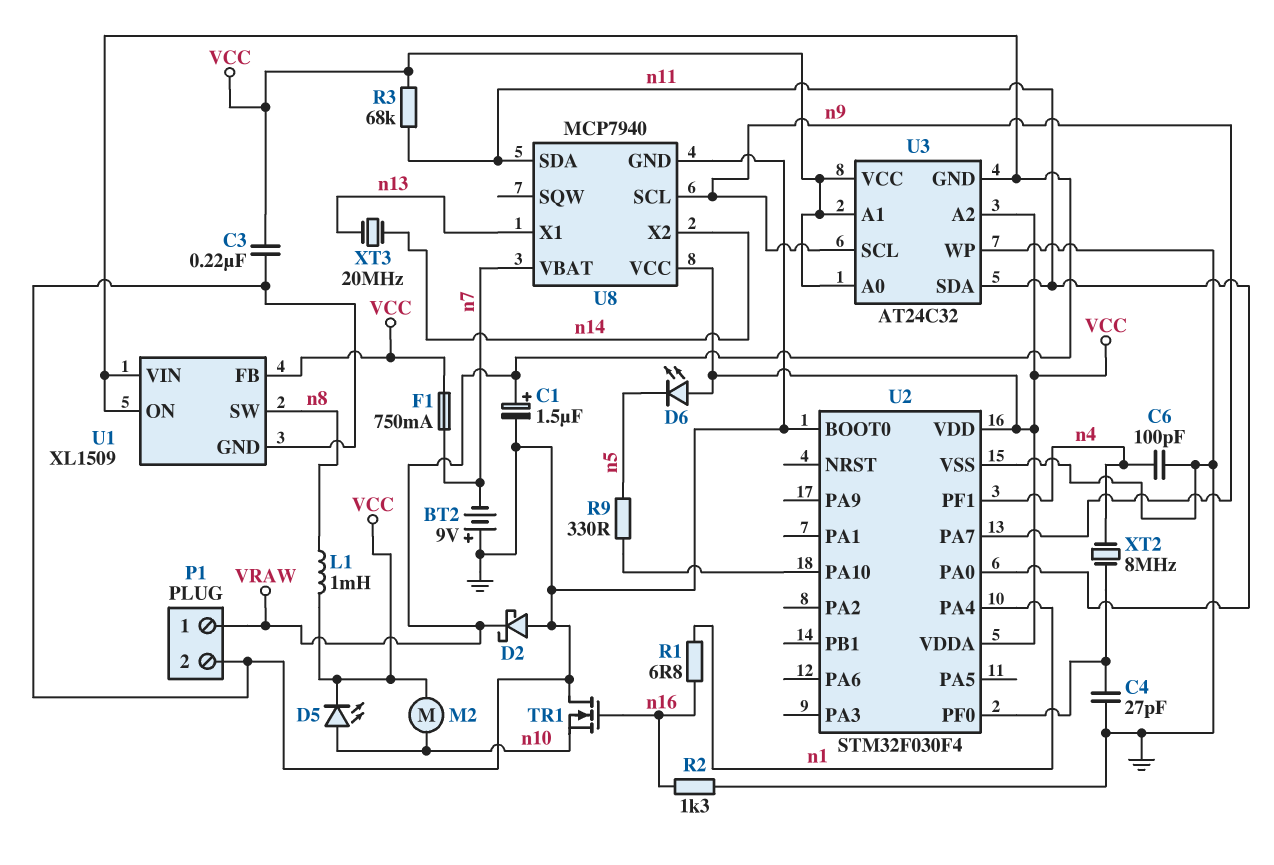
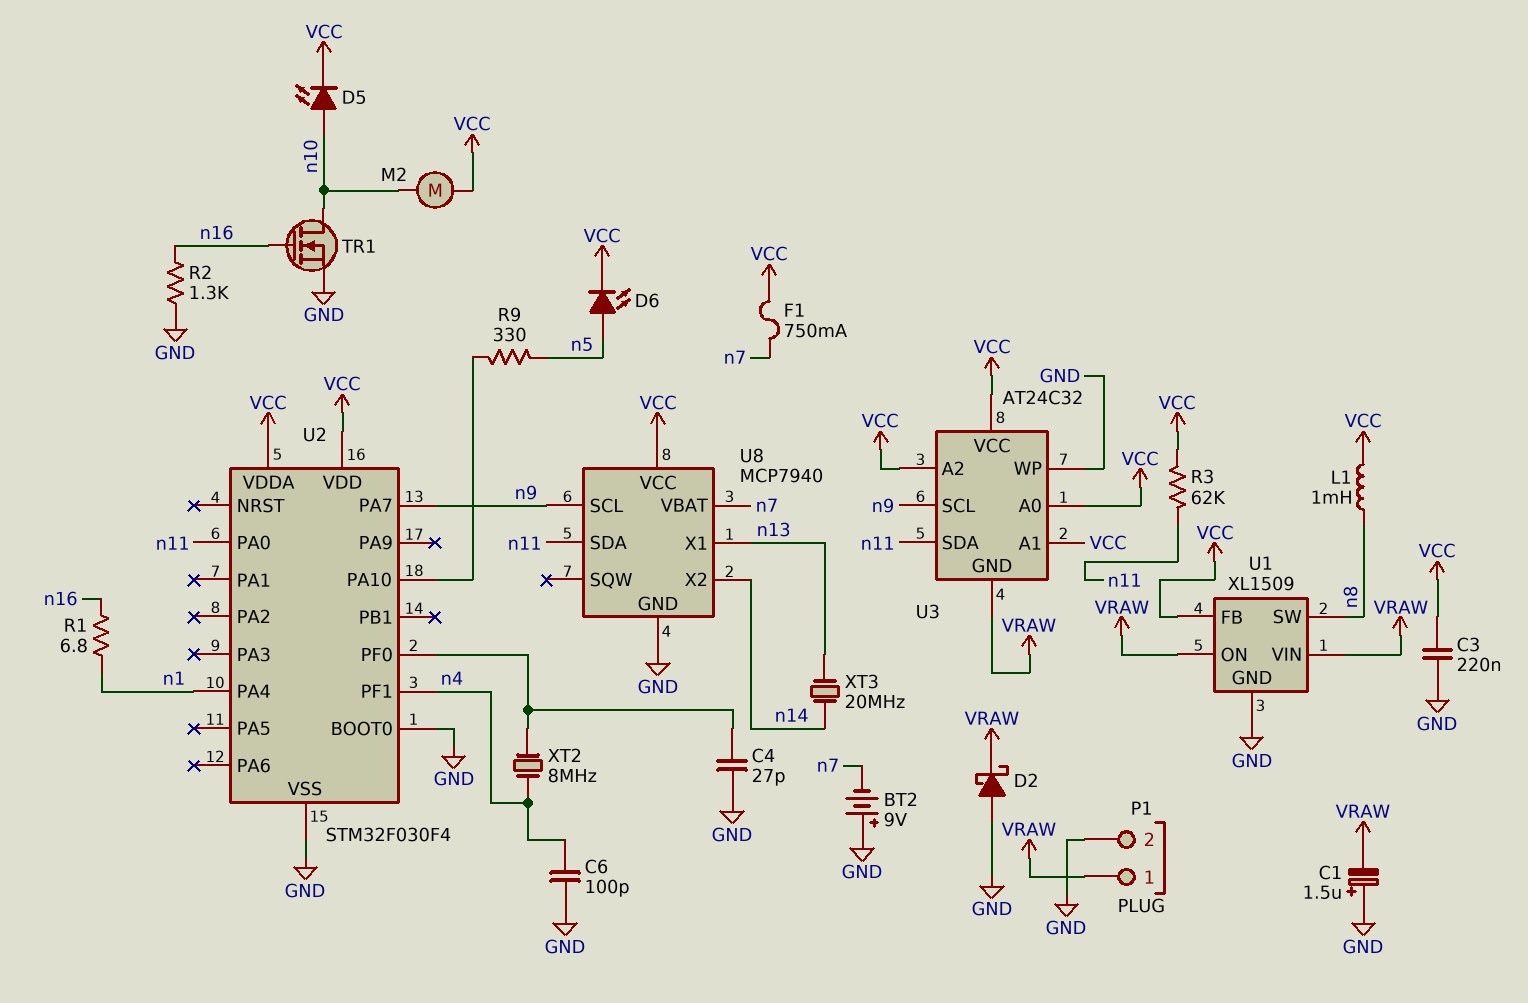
C1: 1.5uF (plus VRAW, minus GND) -> 1.5uF (plus GND, minus VRAW)
D6: LED (A VCC, K n5) -> LED (A n5, K VCC)
R3: 68k (VCC, n11) -> 62k (VCC, n11)
TR1: NMOS (G n16, D GND, S n10) -> NMOS (G n16, D n10, S GND)

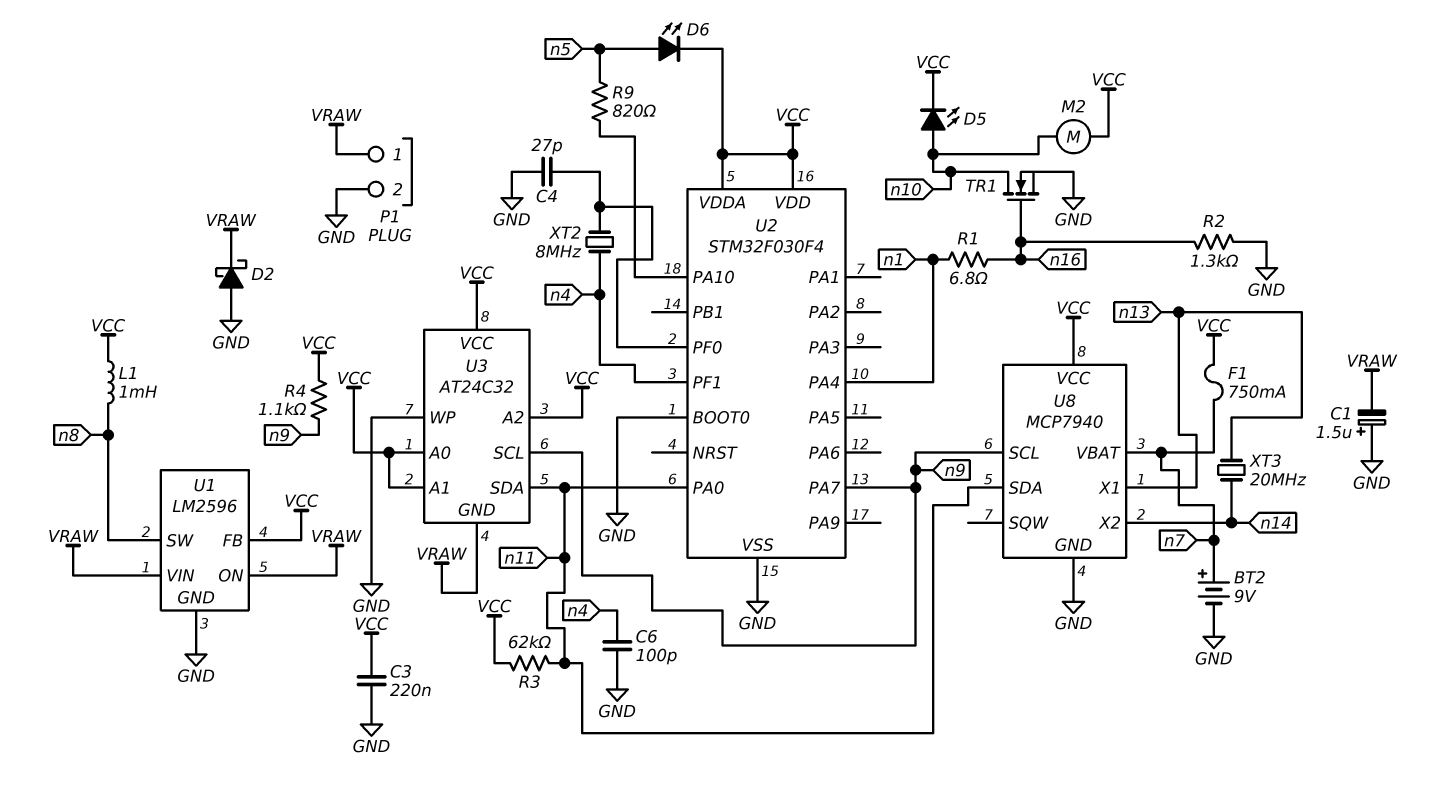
BT2: 9V (plus GND, minus n7) -> 9V (plus n7, minus GND)
R4: none -> 1.1k (VCC, n9)
R9: 330 (U2/PA10, n5) -> 820 (U2/PA10, n5)
U1: XL1509 -> LM2596

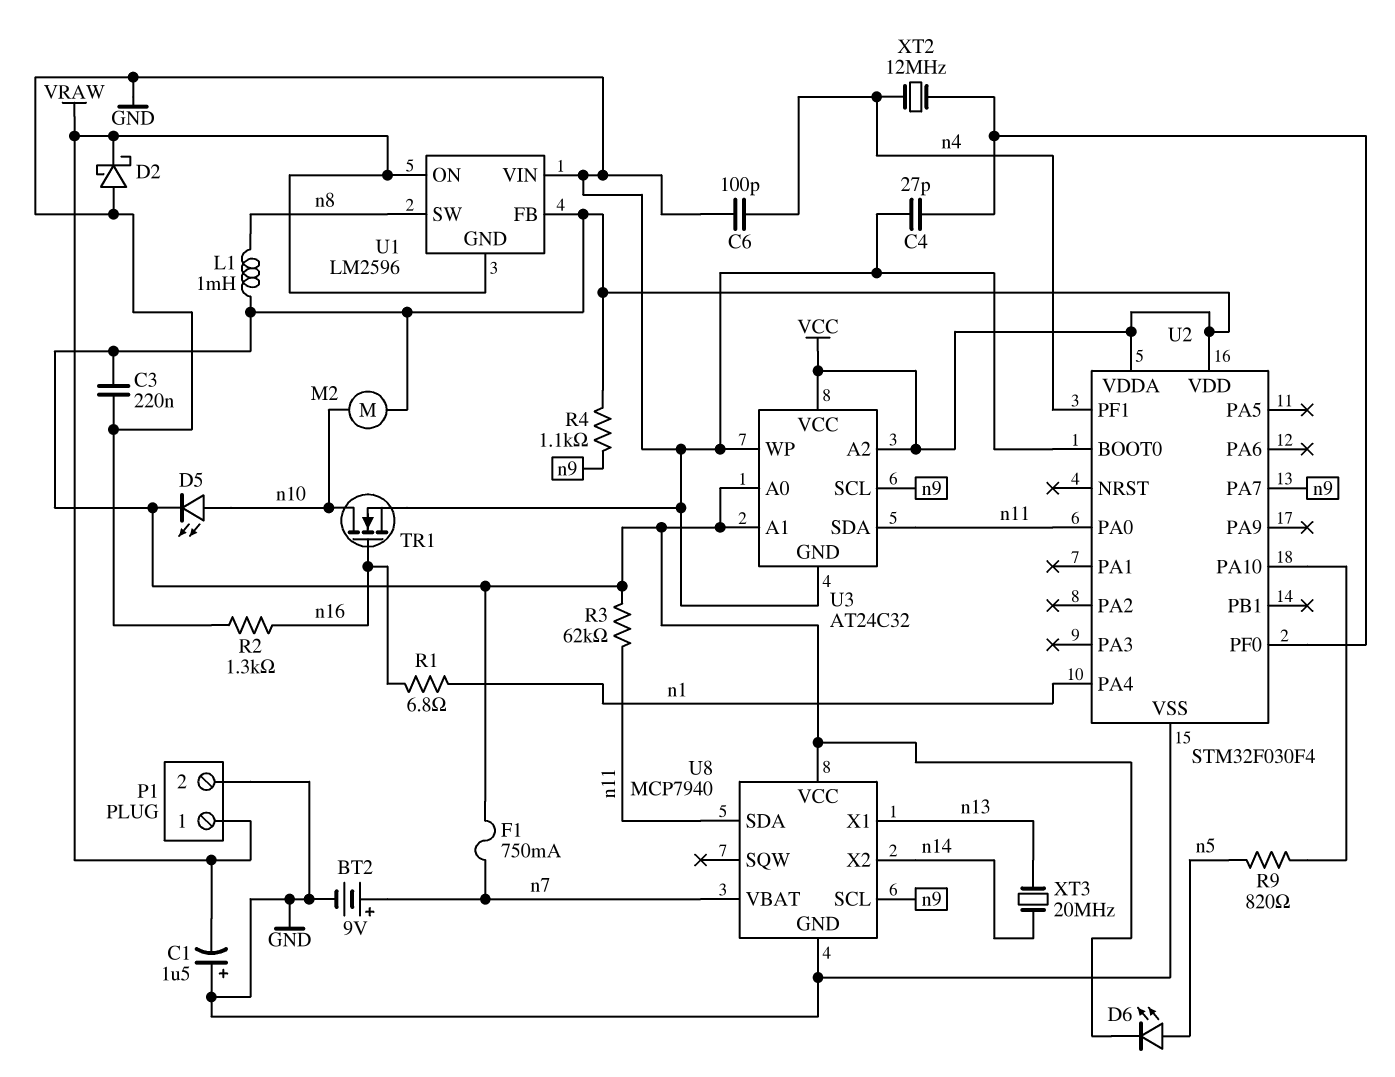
U1 pin GND: GND -> VRAW
U1 pin VIN: VRAW -> GND
U3 pin GND: VRAW -> GND
XT2: 8MHz (U2/PF0, n4) -> 12MHz (U2/PF0, n4)

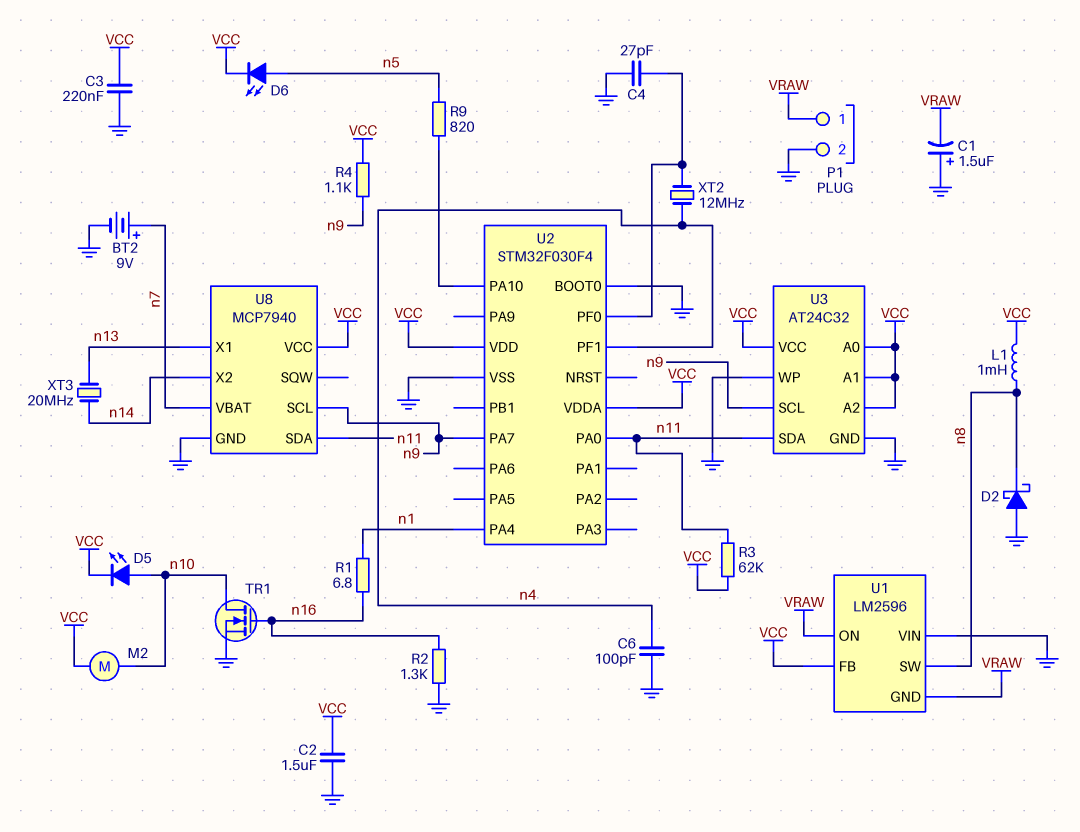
C2: none -> 1.5uF (GND, VCC)
D2: schottky (A GND, K VRAW) -> schottky (A GND, K n8)
F1: 750mA (VCC, n7) -> none

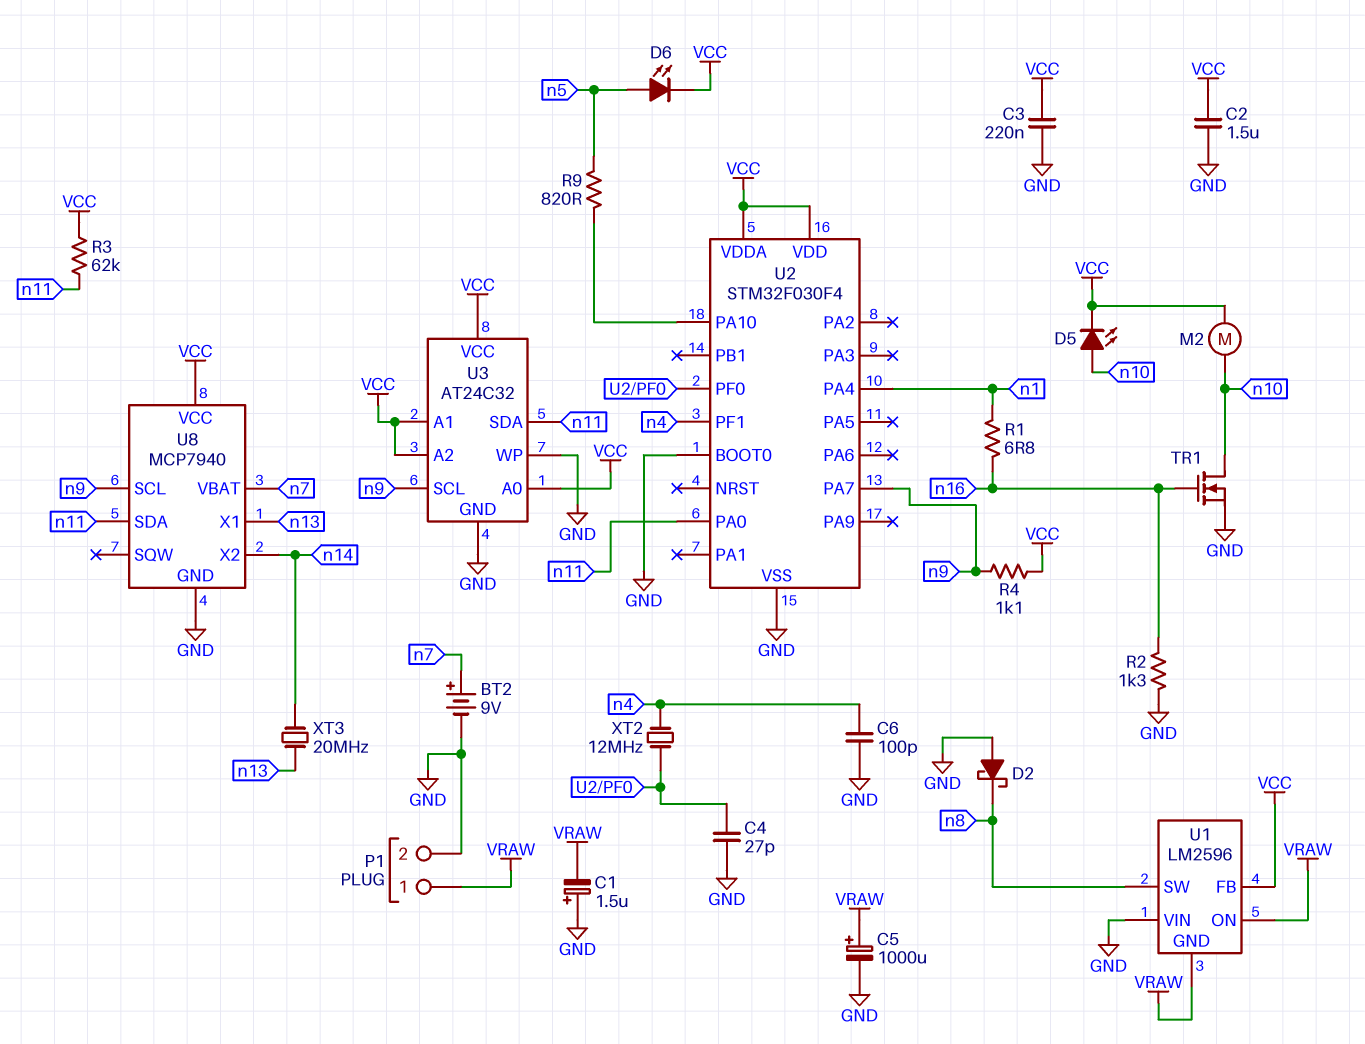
C5: none -> 1000uF (plus VRAW, minus GND)
L1: 1mH (VCC, n8) -> none

